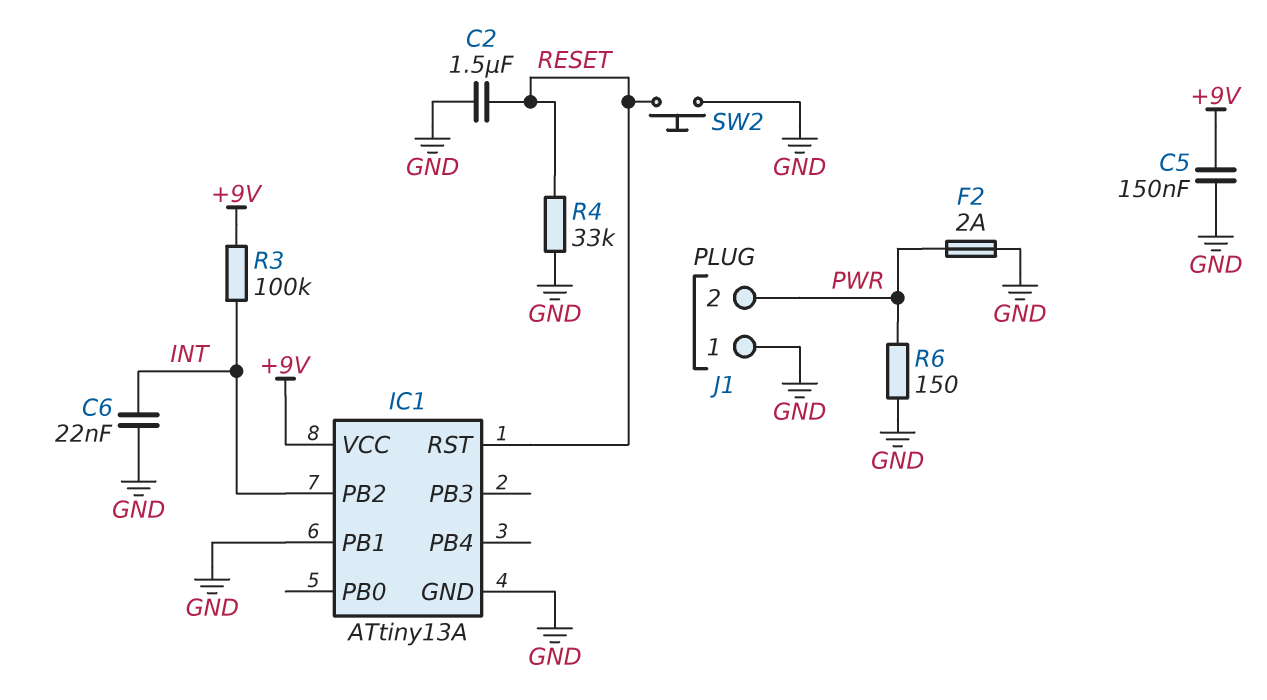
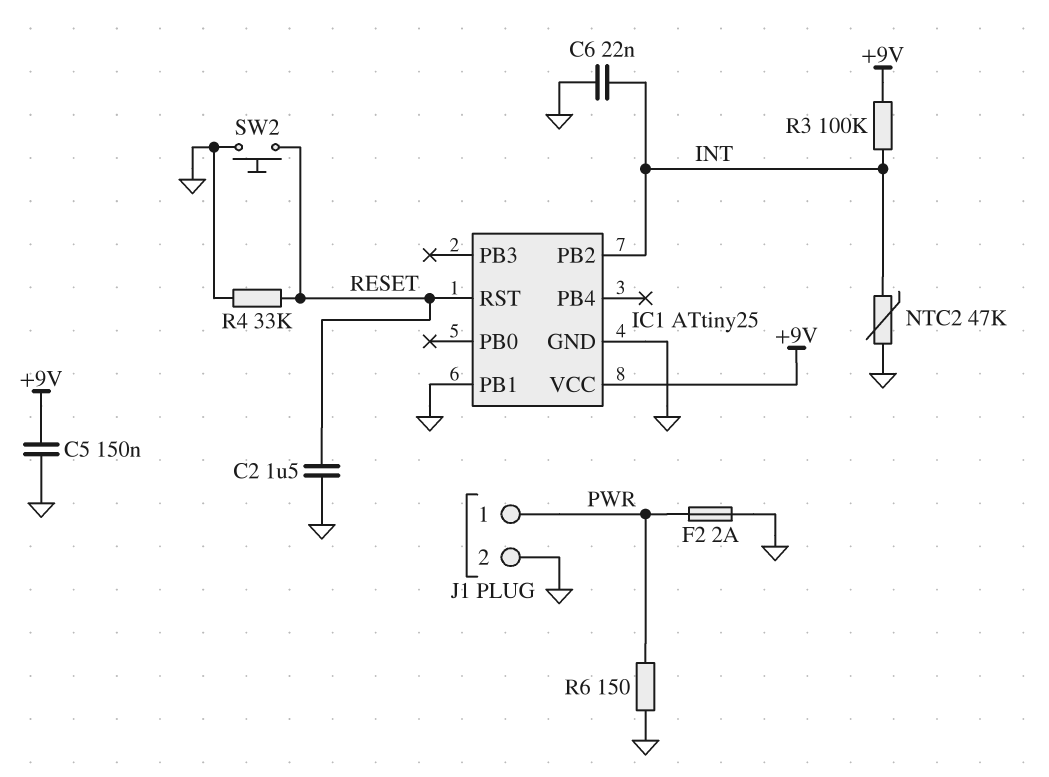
IC1: ATtiny13A -> ATtiny25
J1 pin 1: GND -> PWR
J1 pin 2: PWR -> GND
NTC2: none -> 47k (GND, INT)

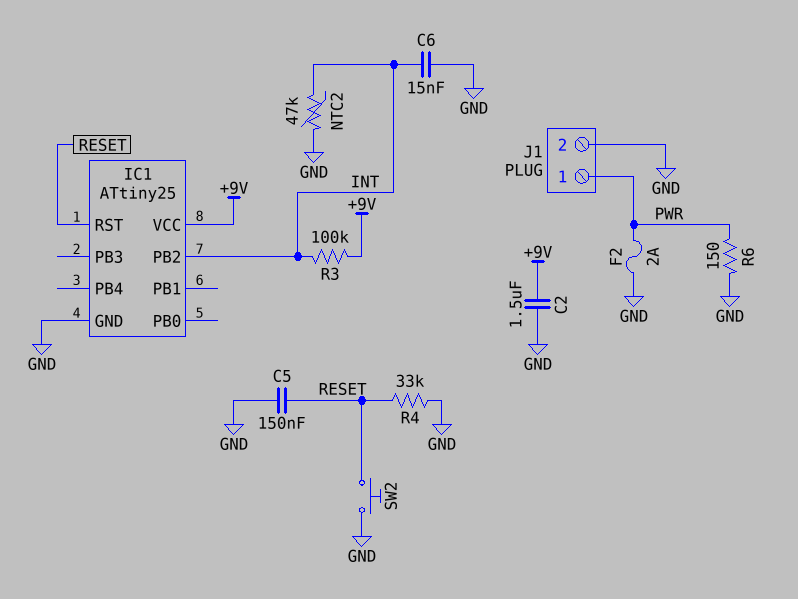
C2: 1.5uF (GND, RESET) -> 1.5uF (+9V, GND)
C5: 150nF (+9V, GND) -> 150nF (GND, RESET)
C6: 22nF (GND, INT) -> 15nF (GND, INT)
IC1 pin PB1: GND -> none

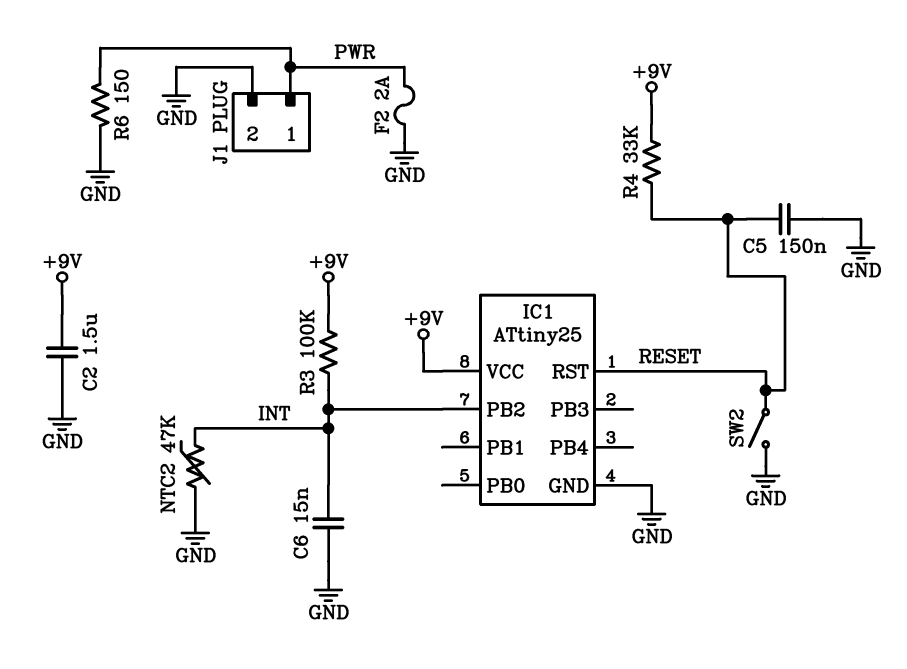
R4: 33k (GND, RESET) -> 33k (+9V, RESET)
SW2: button (GND, RESET) -> switch (GND, RESET)

